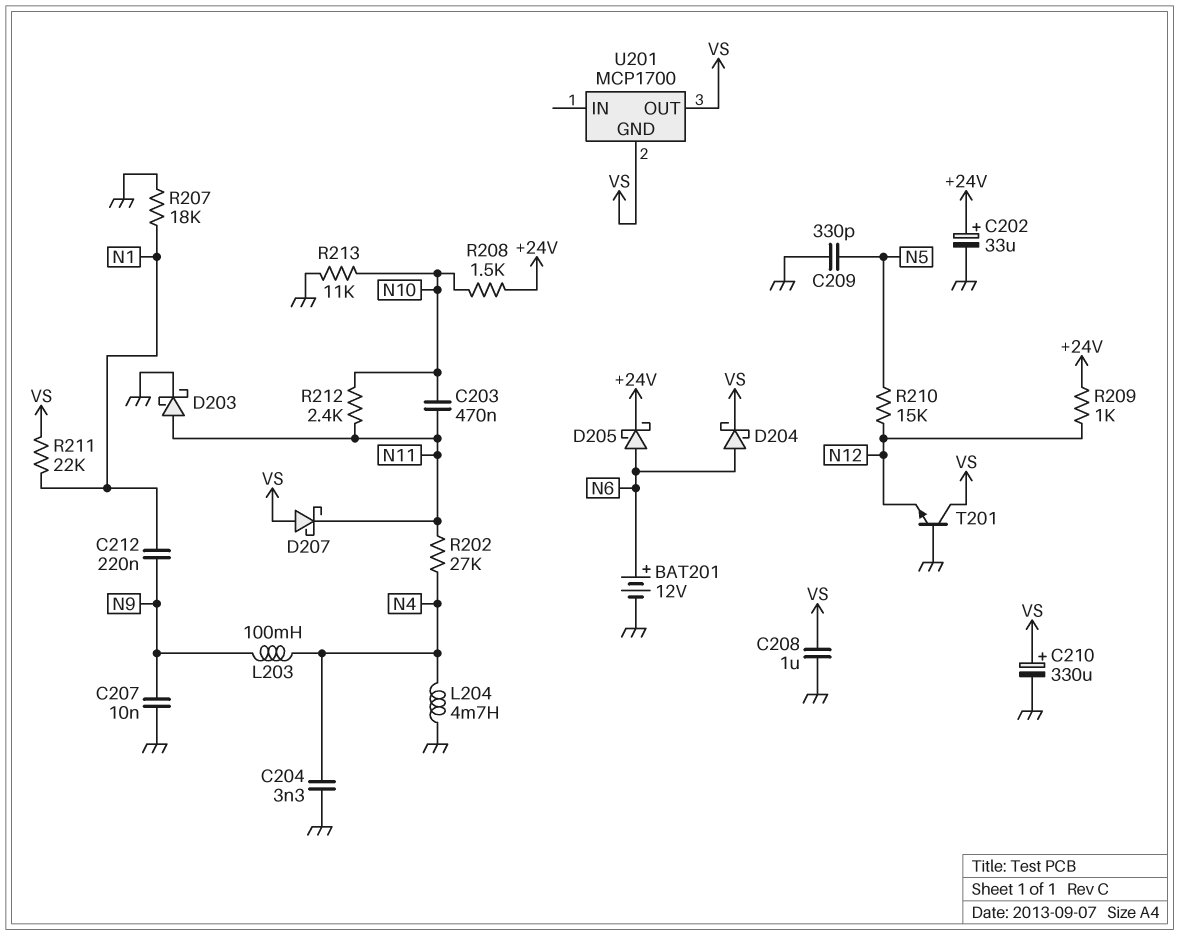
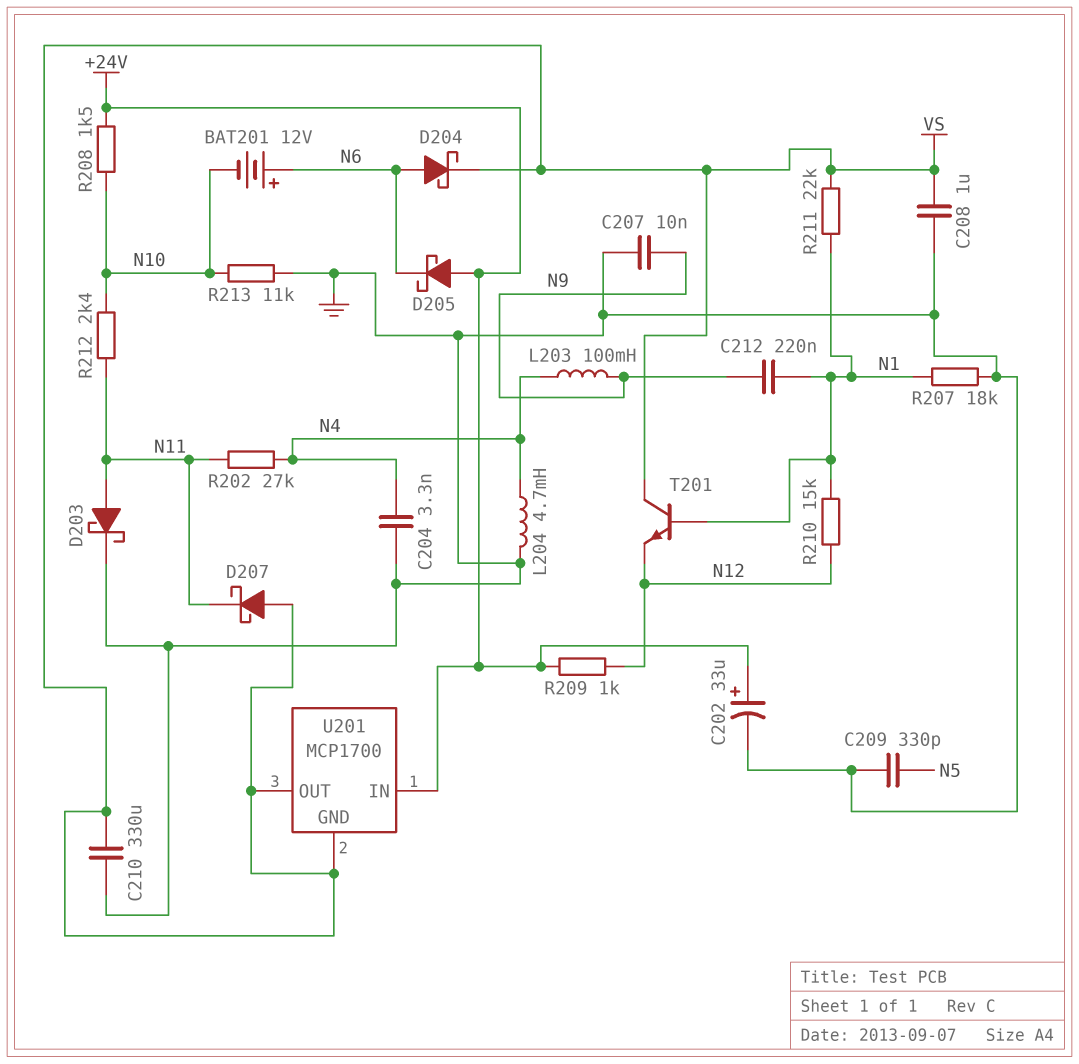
BAT201: 12V (plus N6, minus GND) -> 12V (plus N6, minus N10)
C203: 470nF (N10, N11) -> none
C210: 330uF (plus VS, minus GND) -> 330uF (GND, VS)
D205: schottky (A N6, K +24V) -> schottky (A +24V, K N6)
R210: 15k (N5, N12) -> 15k (N1, N12)
T201: NPN (B GND, C VS, E N12) -> NPN (B N1, C VS, E N12)
U201 pin IN: none -> +24V

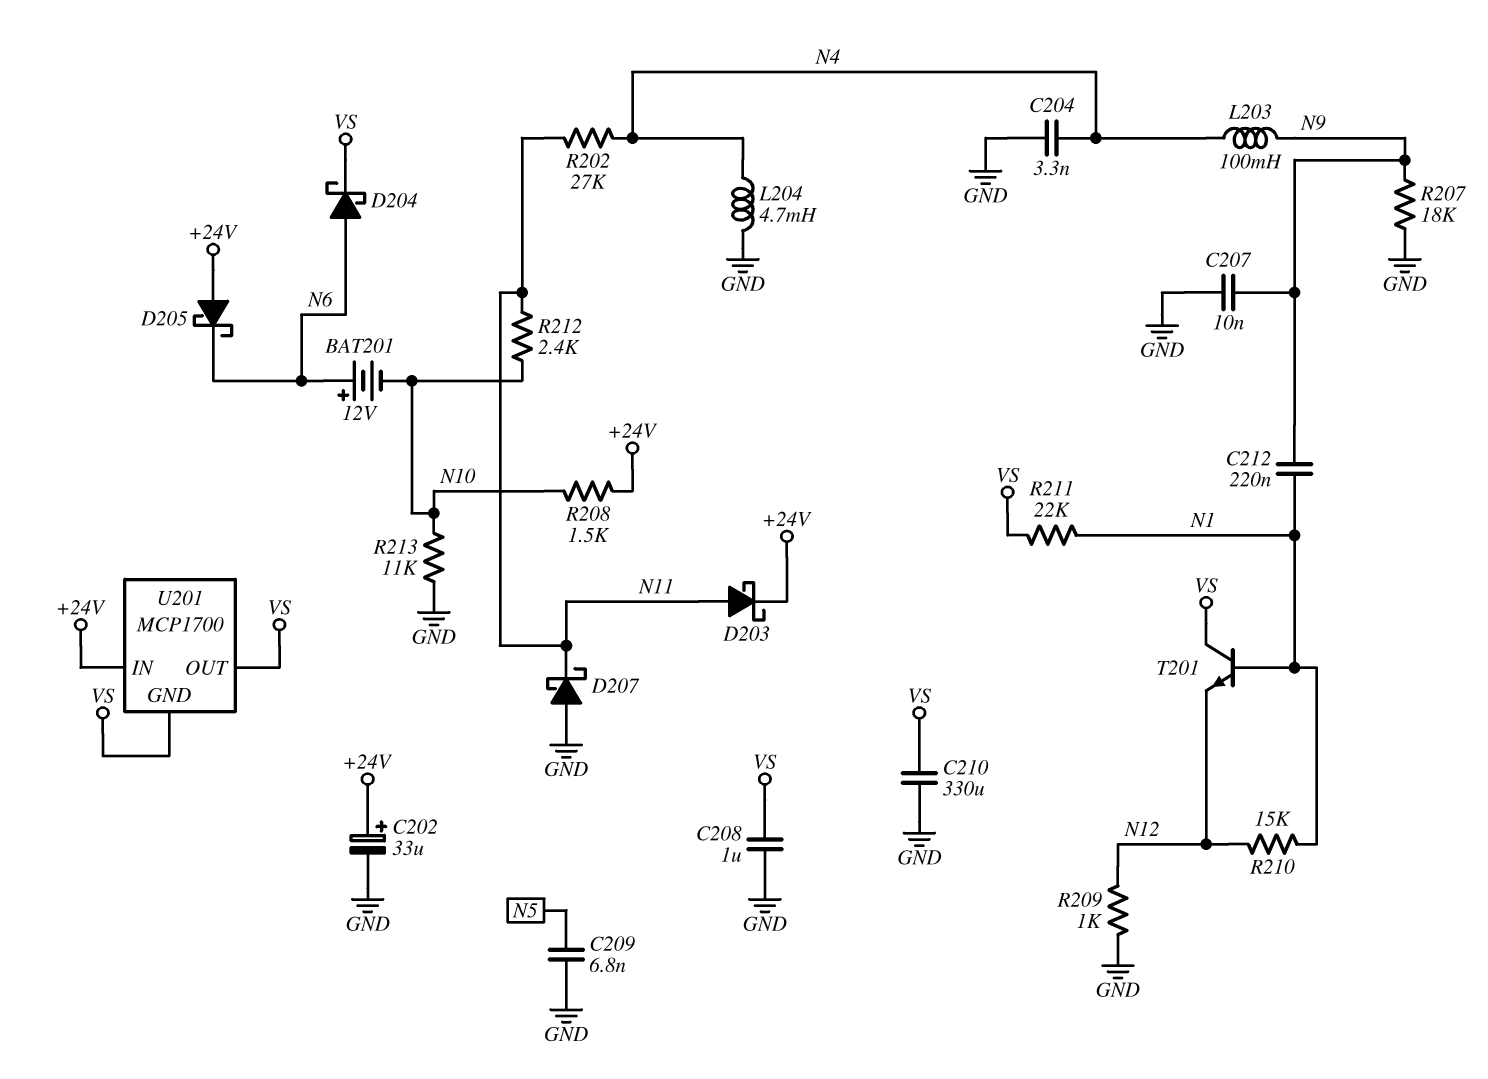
C209: 330pF (GND, N5) -> 6.8nF (GND, N5)
D203: schottky (A N11, K GND) -> schottky (A N11, K +24V)
D207: schottky (A VS, K N11) -> schottky (A GND, K N11)
R207: 18k (GND, N1) -> 18k (GND, N9)
R209: 1k (+24V, N12) -> 1k (GND, N12)

